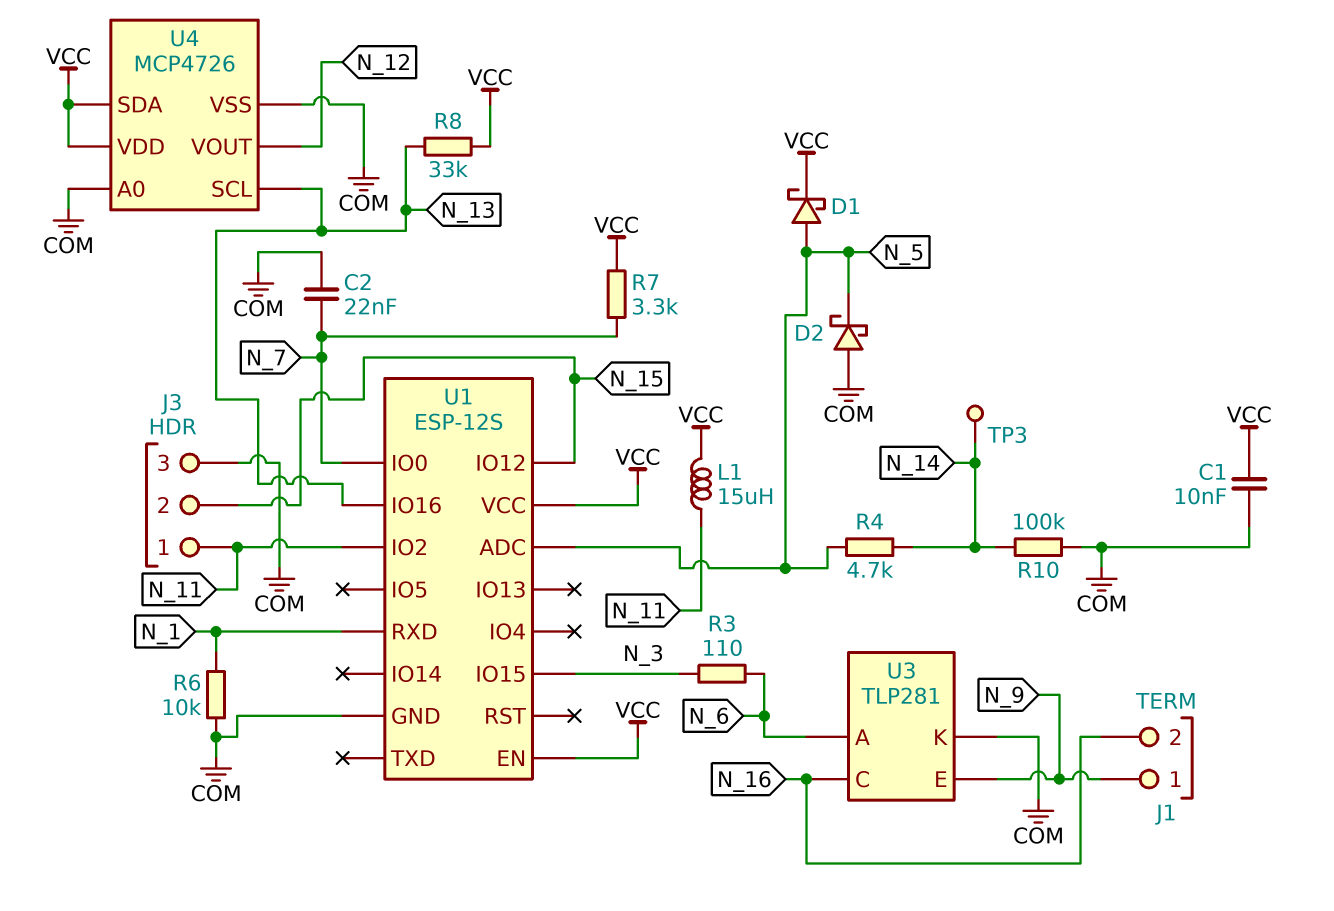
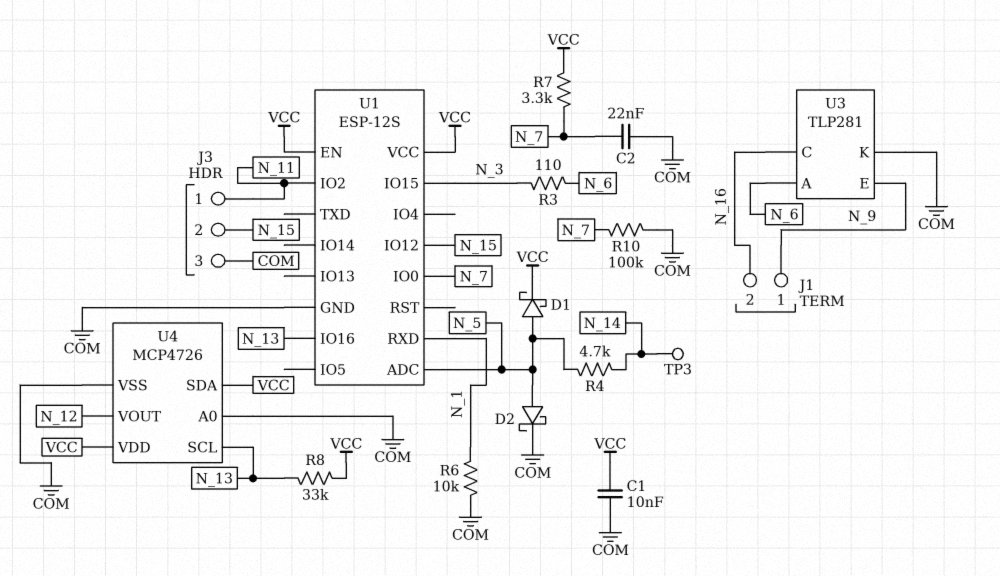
D2: schottky (A COM, K N_5) -> schottky (A N_5, K COM)
L1: 15uH (N_11, VCC) -> none
R10: 100k (COM, N_14) -> 100k (COM, N_7)

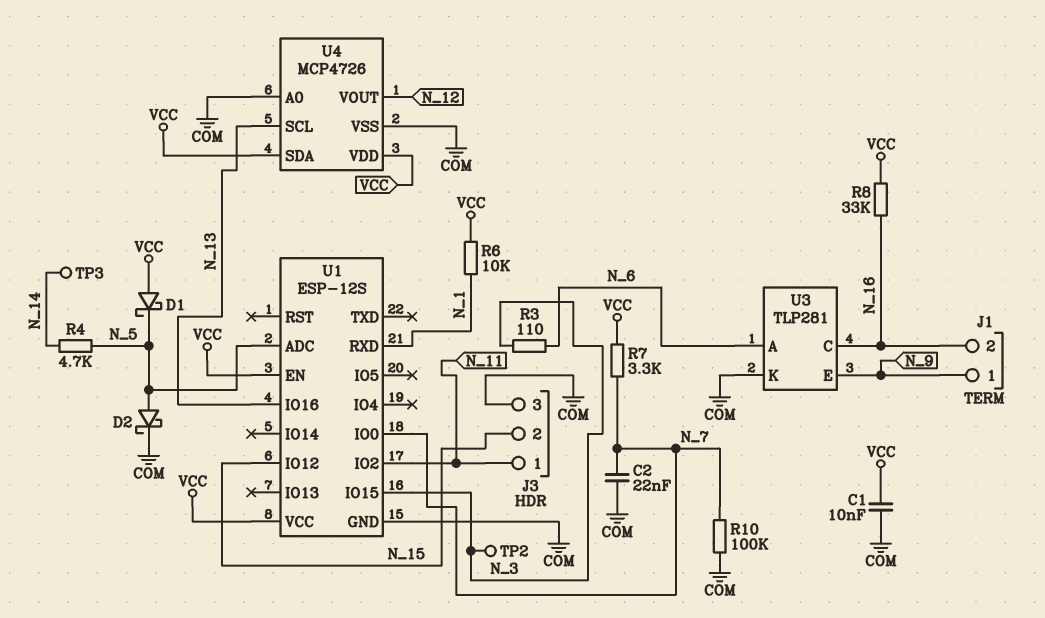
D1: schottky (A N_5, K VCC) -> schottky (A VCC, K N_5)
R6: 10k (COM, N_1) -> 10k (N_1, VCC)
R8: 33k (N_13, VCC) -> 33k (N_16, VCC)
TP2: none -> test point (N_3)

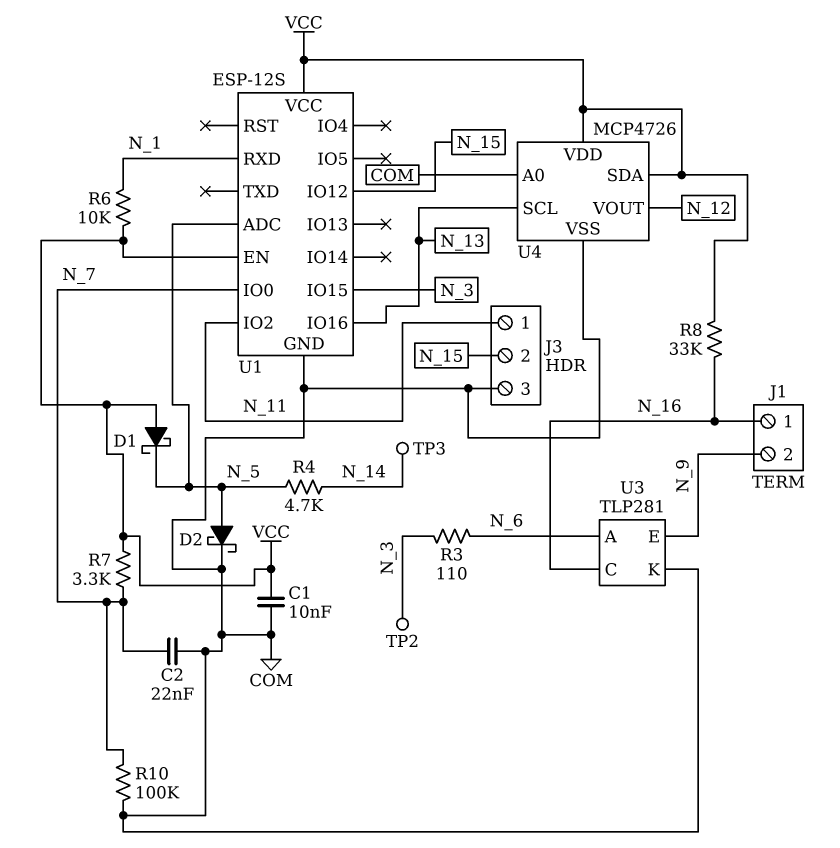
J1 pin 1: N_9 -> N_16
J1 pin 2: N_16 -> N_9

